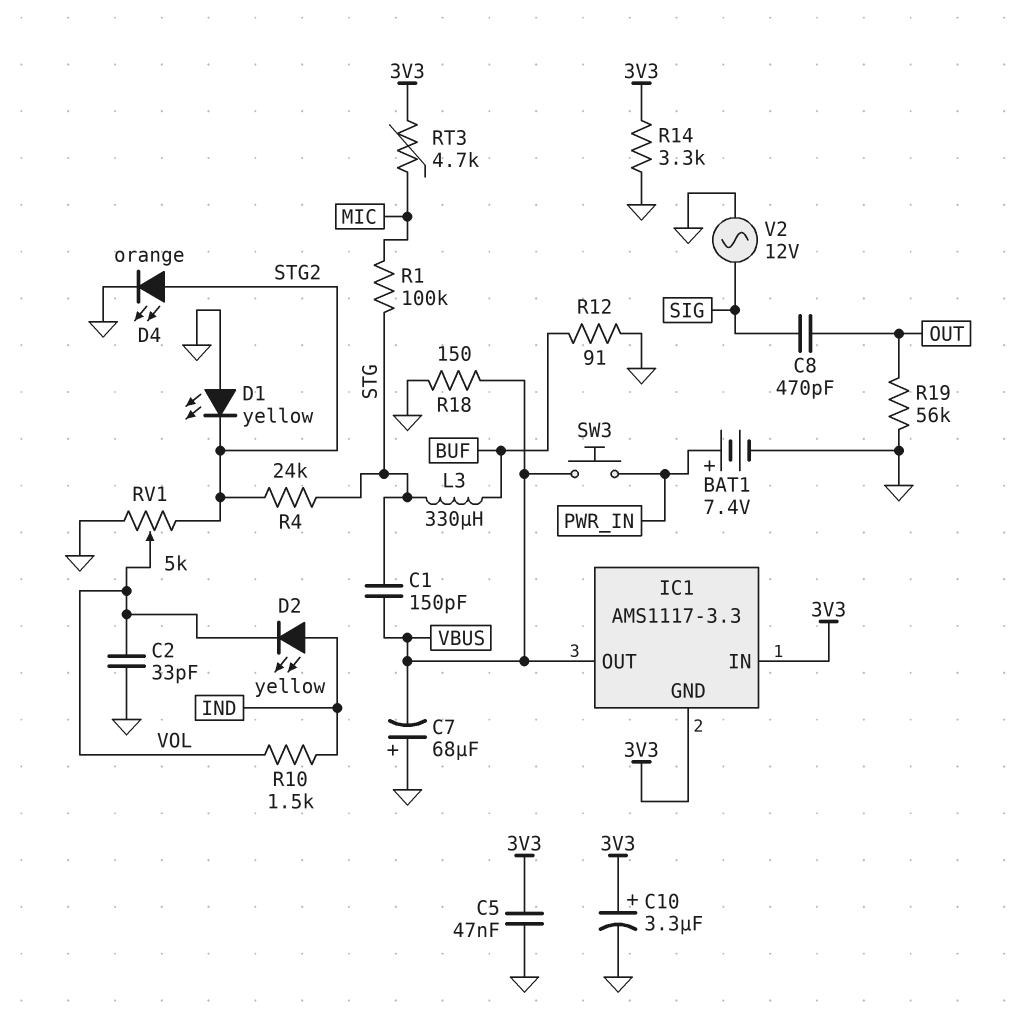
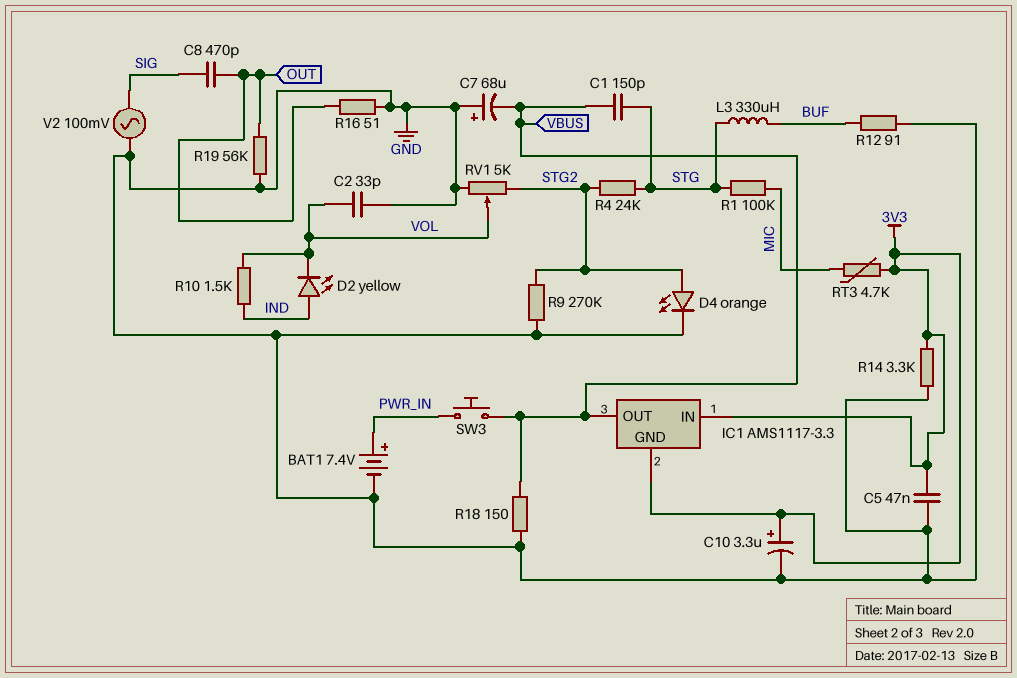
D1: LED yellow (A GND, K STG2) -> none
R9: none -> 270k (GND, STG2)
R16: none -> 51 (GND, OUT)
V2: AC 12V (GND, SIG) -> AC 100mV (GND, SIG)

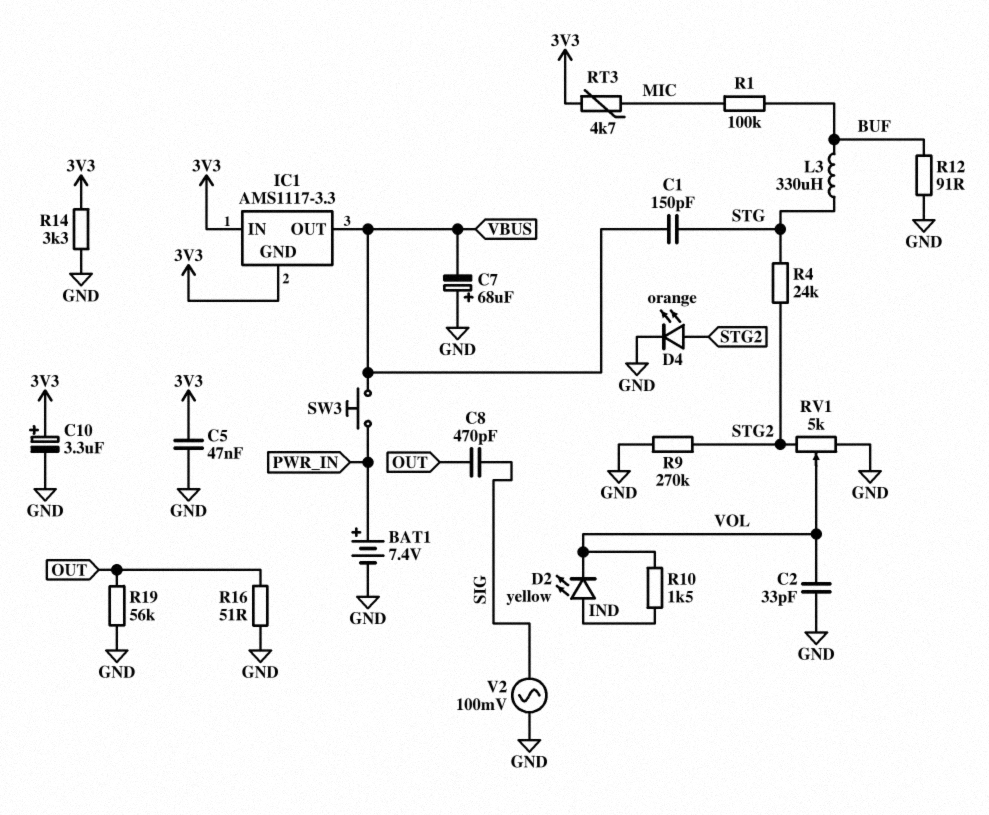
R1: 100k (MIC, STG) -> 100k (BUF, MIC)
R18: 150 (GND, VBUS) -> none

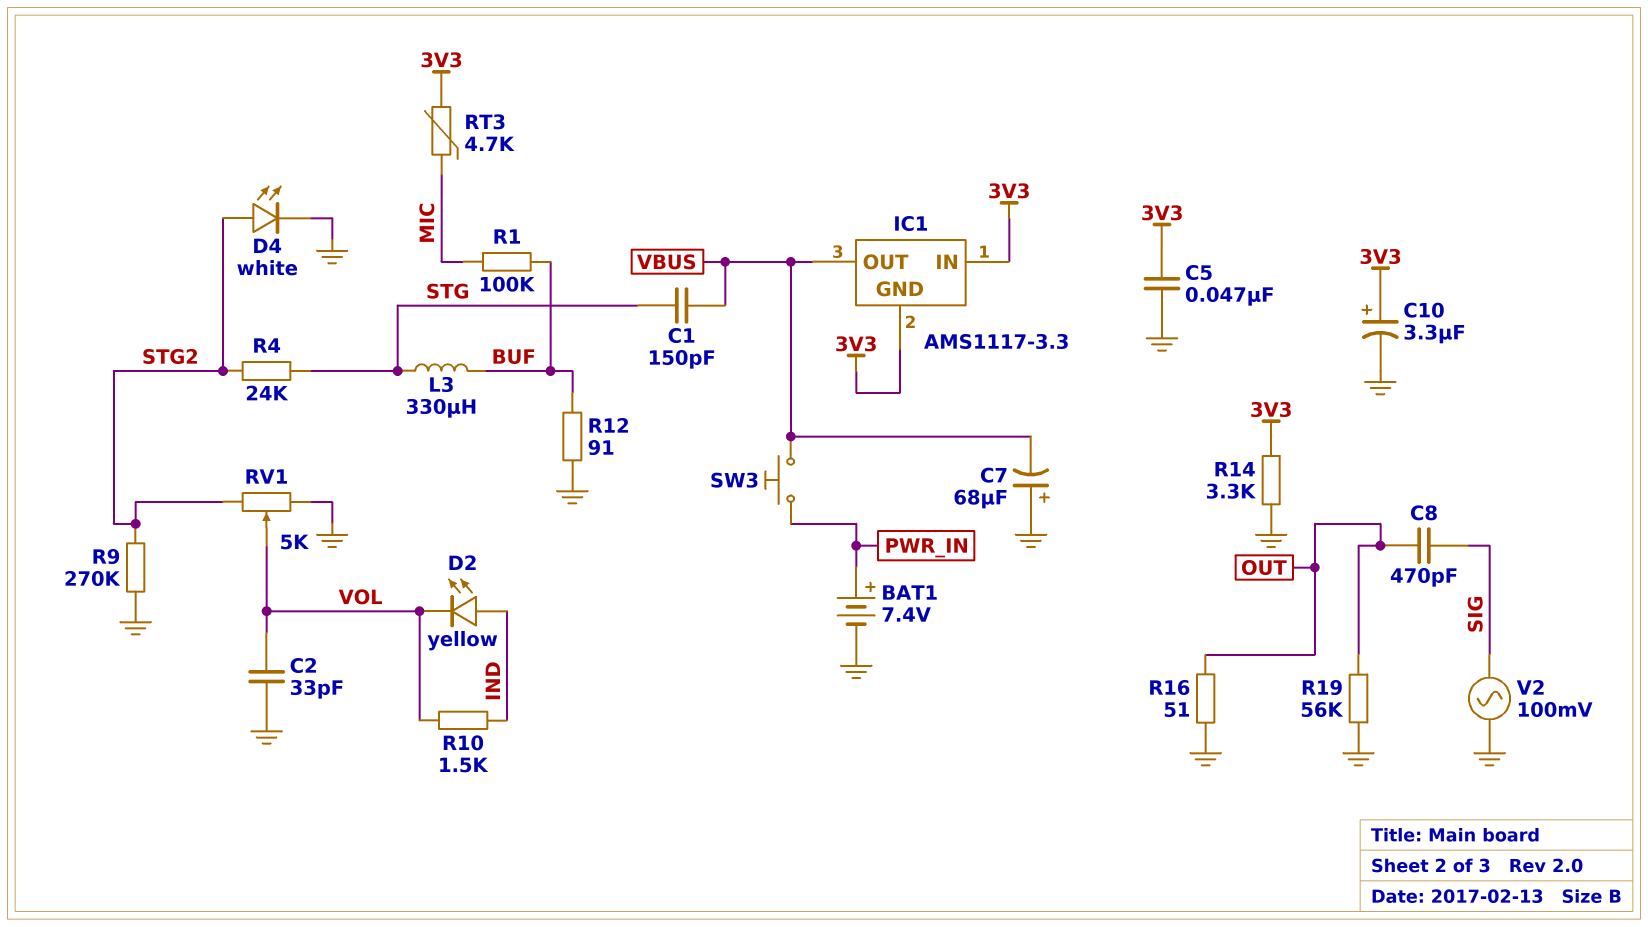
D4: LED orange (A STG2, K GND) -> LED white (A STG2, K GND)

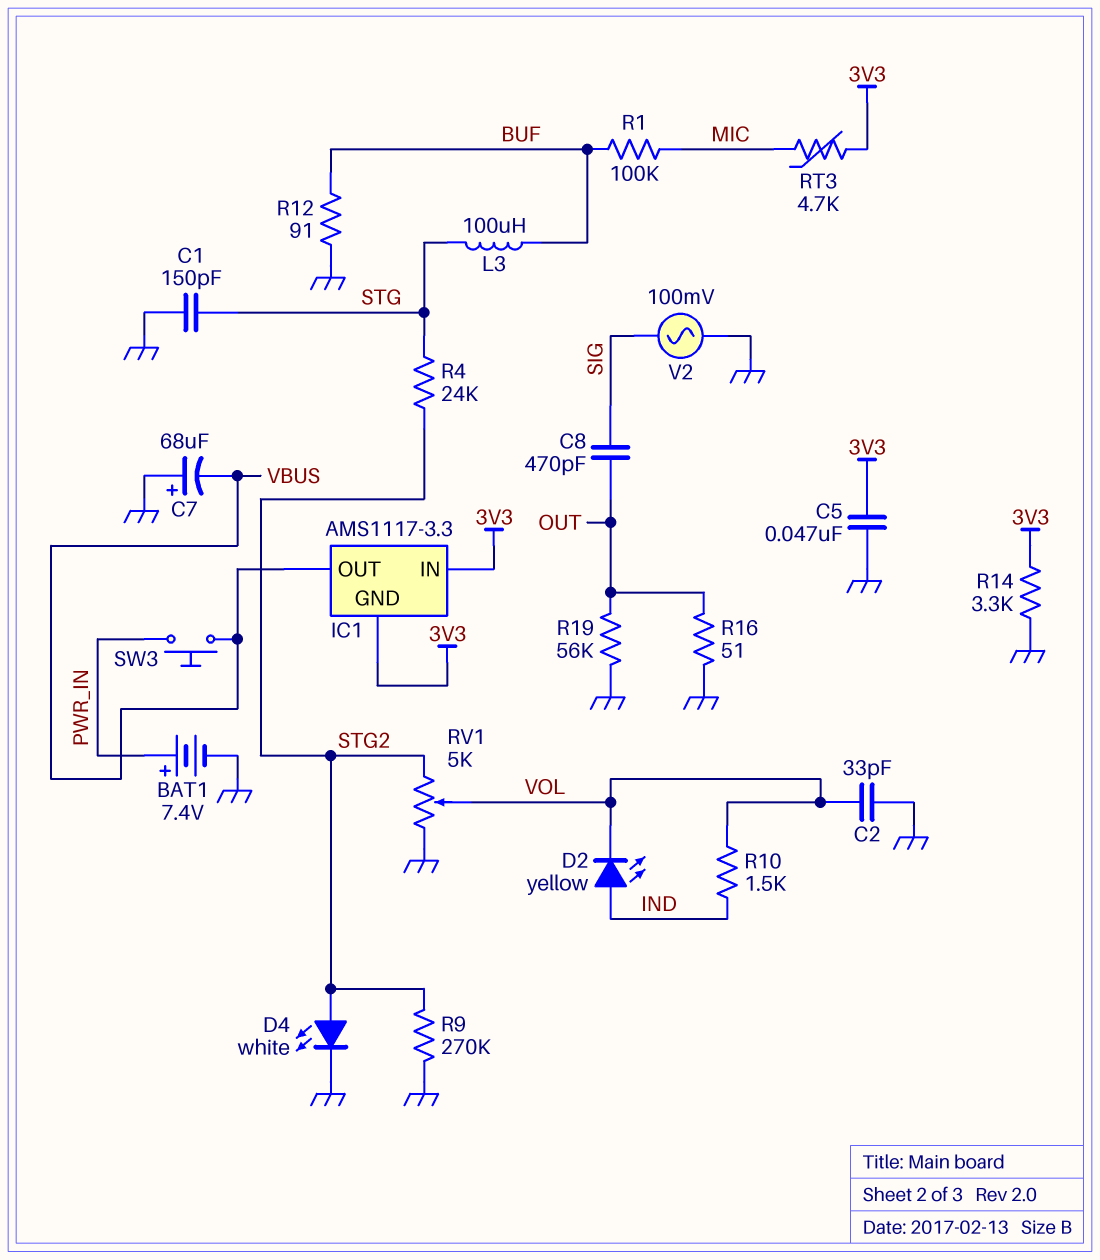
C1: 150pF (STG, VBUS) -> 150pF (GND, STG)
C10: 3.3uF (plus 3V3, minus GND) -> none
L3: 330uH (BUF, STG) -> 100uH (BUF, STG)

